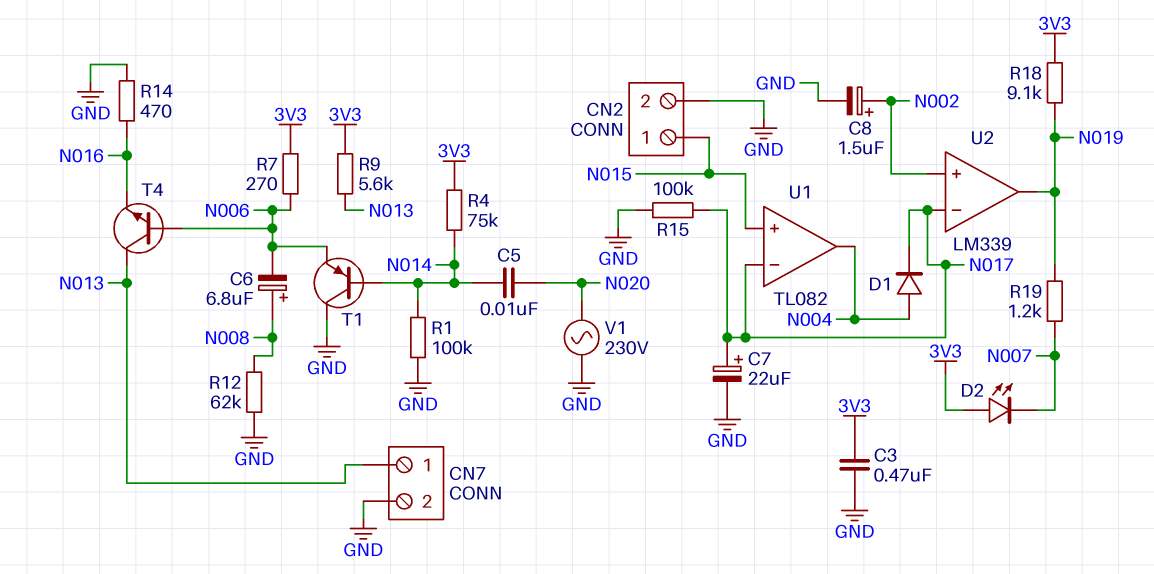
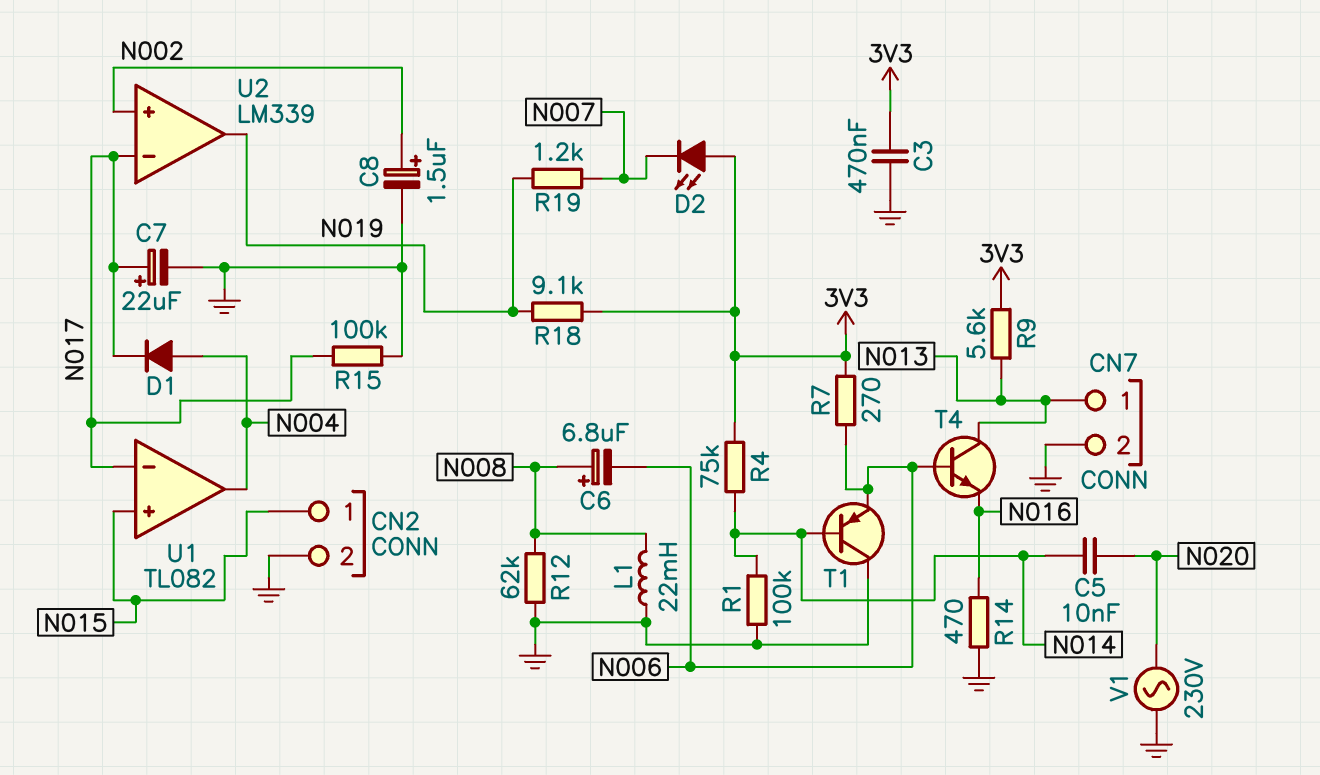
L1: none -> 22mH (GND, N008)

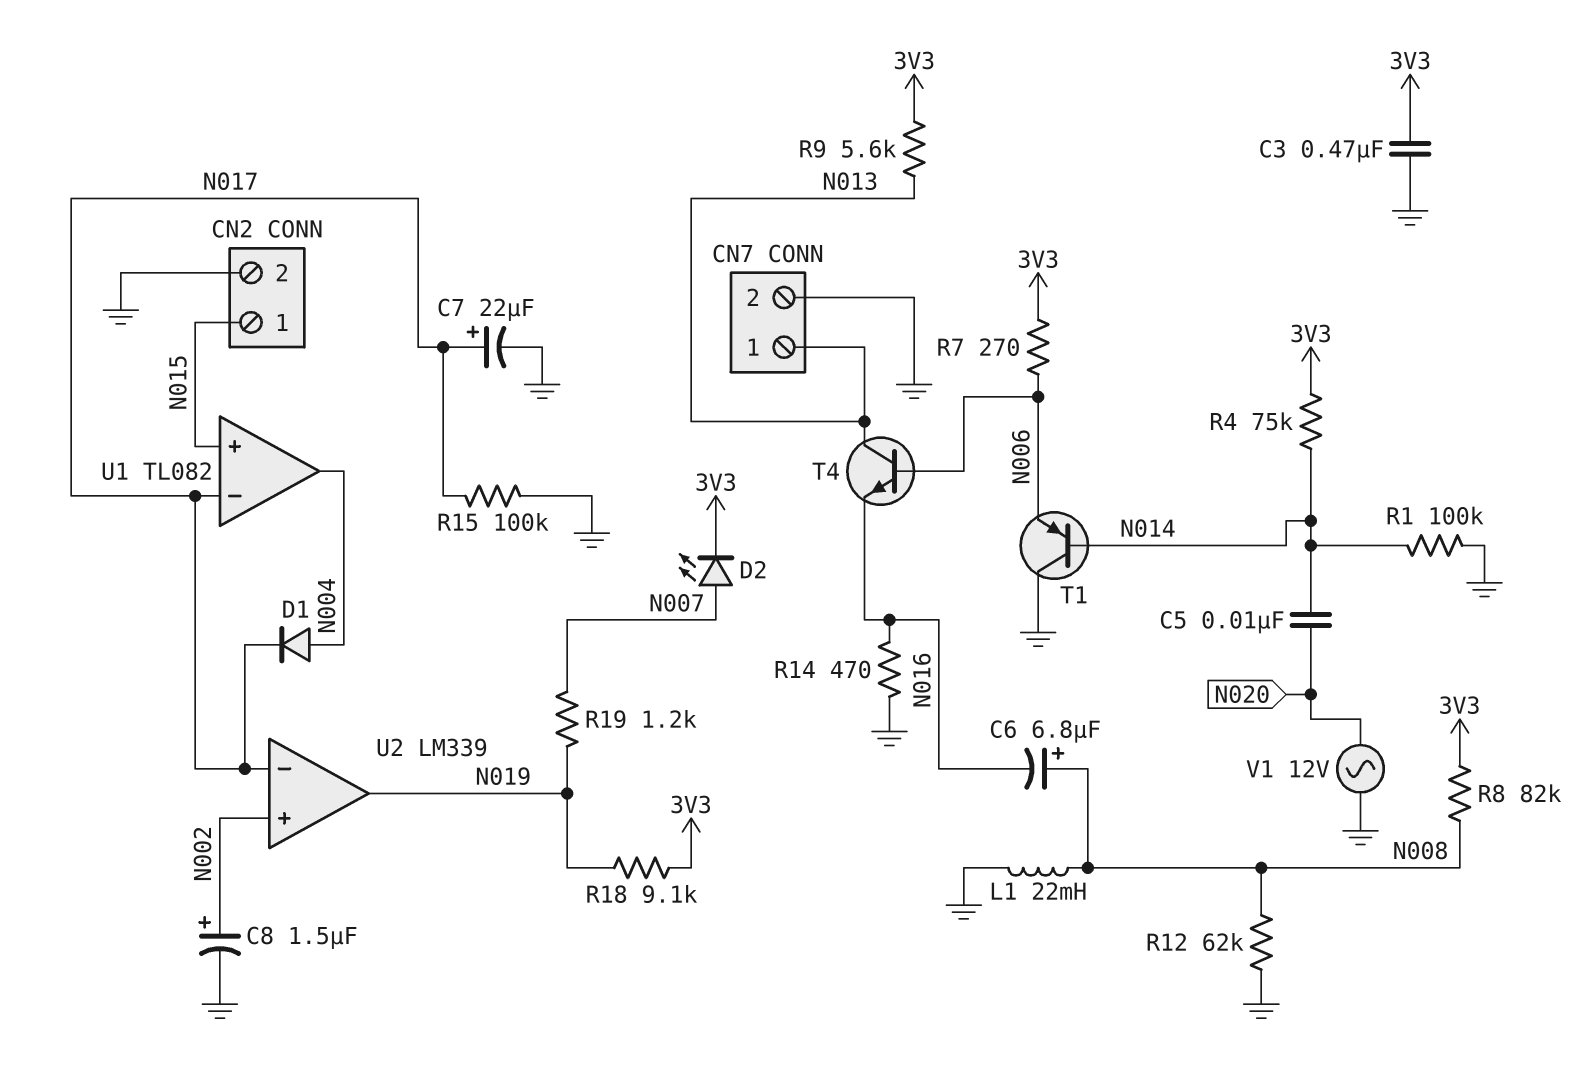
C6: 6.8uF (plus N008, minus N006) -> 6.8uF (plus N008, minus N016)
D2: LED (A 3V3, K N007) -> LED (A N007, K 3V3)
R8: none -> 82k (3V3, N008)
V1: AC 230V (GND, N020) -> AC 12V (GND, N020)

